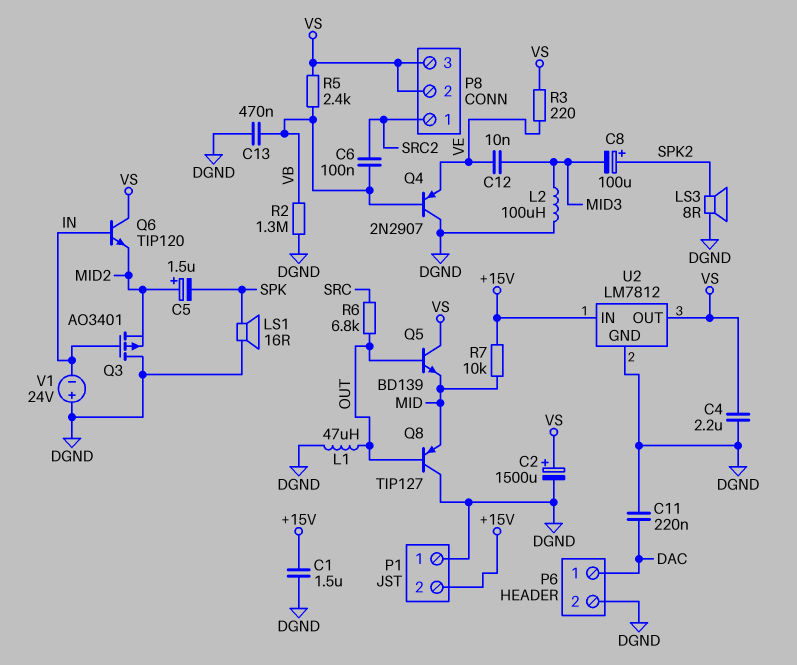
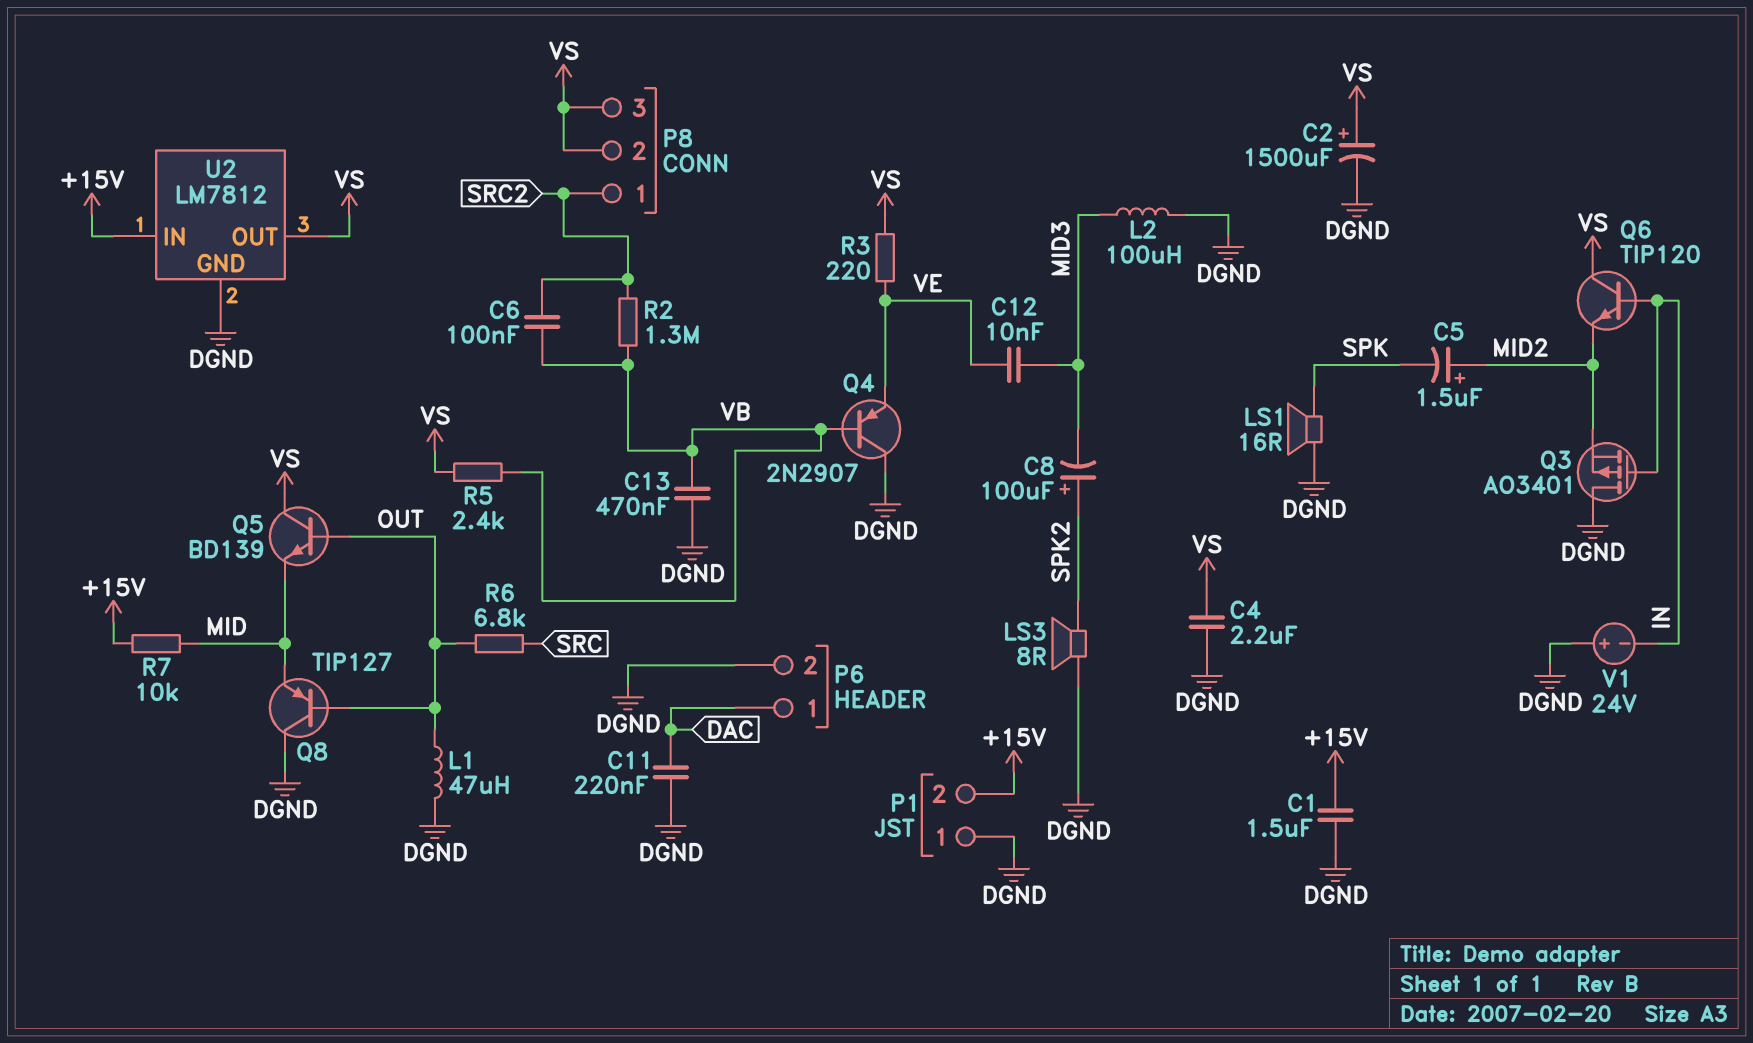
R2: 1.3M (DGND, VB) -> 1.3M (SRC2, VB)

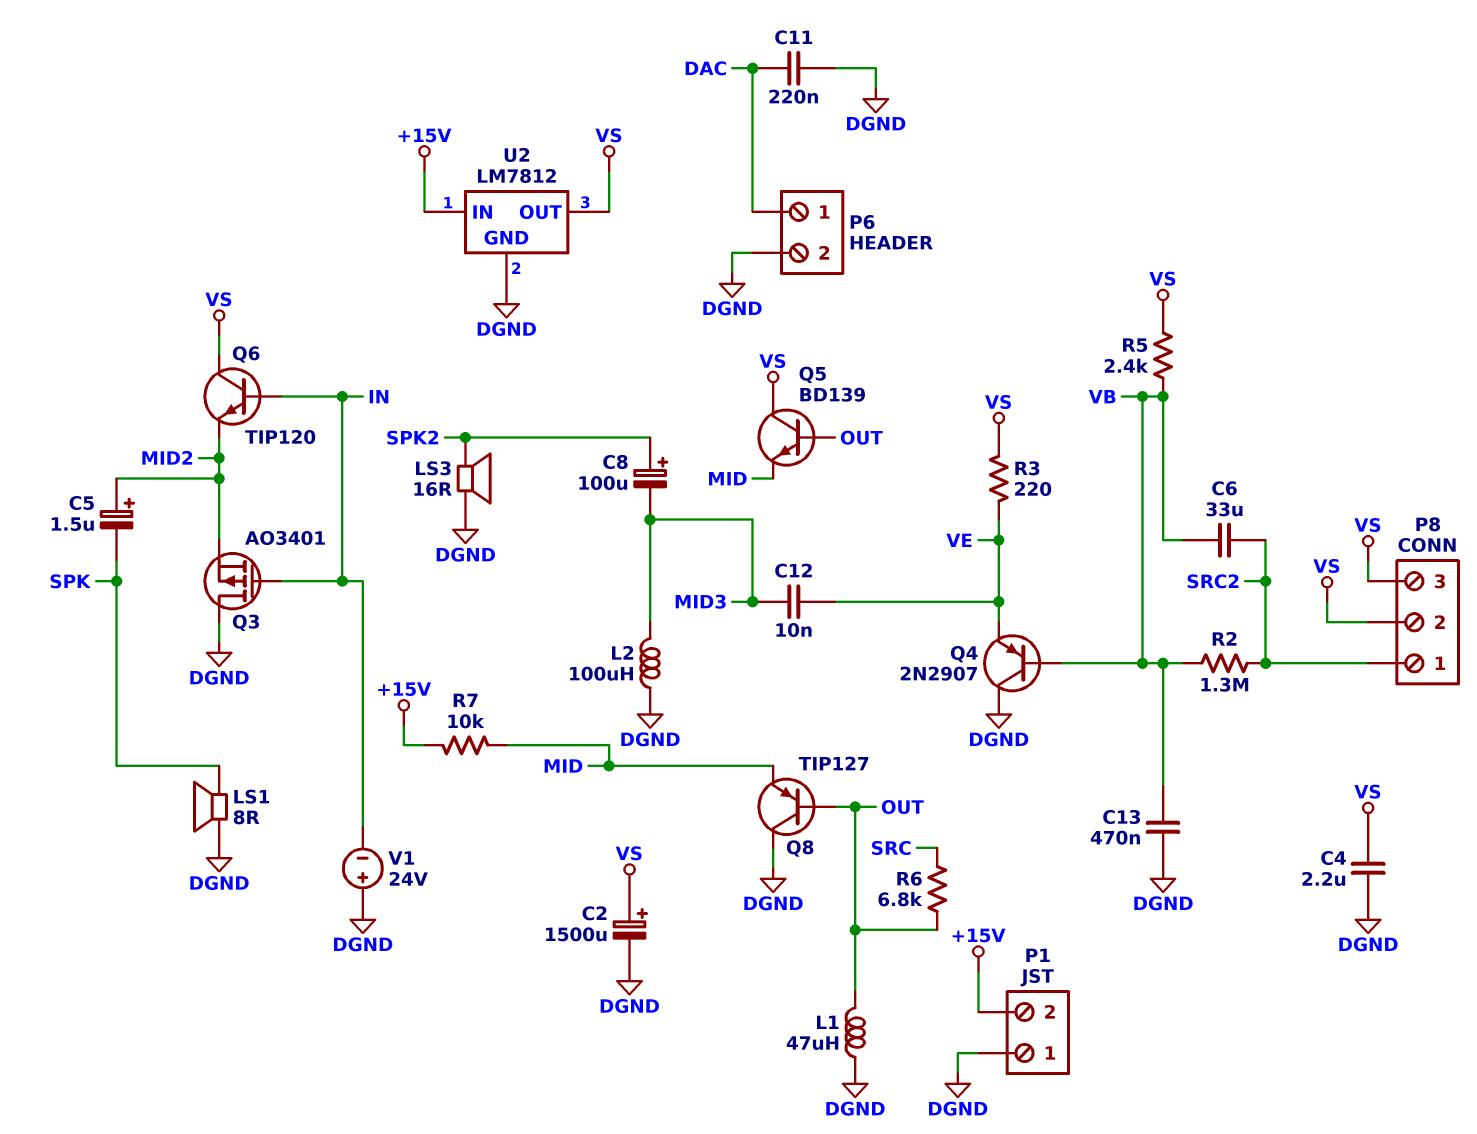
C1: 1.5uF (+15V, DGND) -> none
C6: 100nF (SRC2, VB) -> 33uF (SRC2, VB)
LS1: speaker 16R (DGND, SPK) -> speaker 8R (DGND, SPK)
LS3: speaker 8R (DGND, SPK2) -> speaker 16R (DGND, SPK2)

